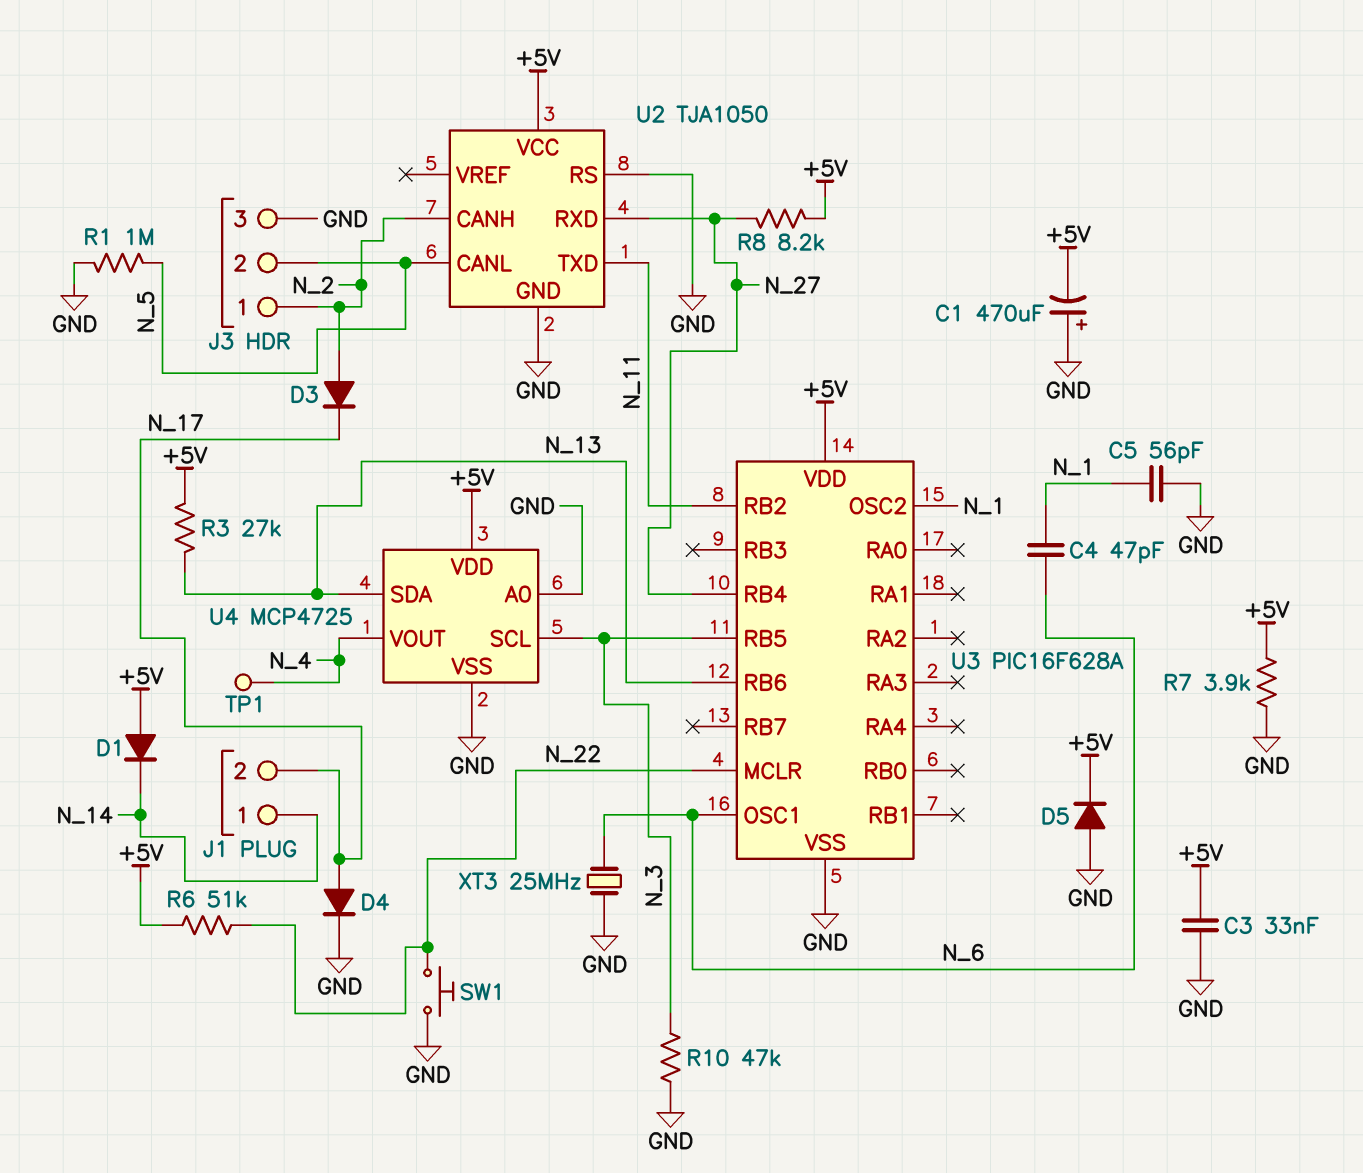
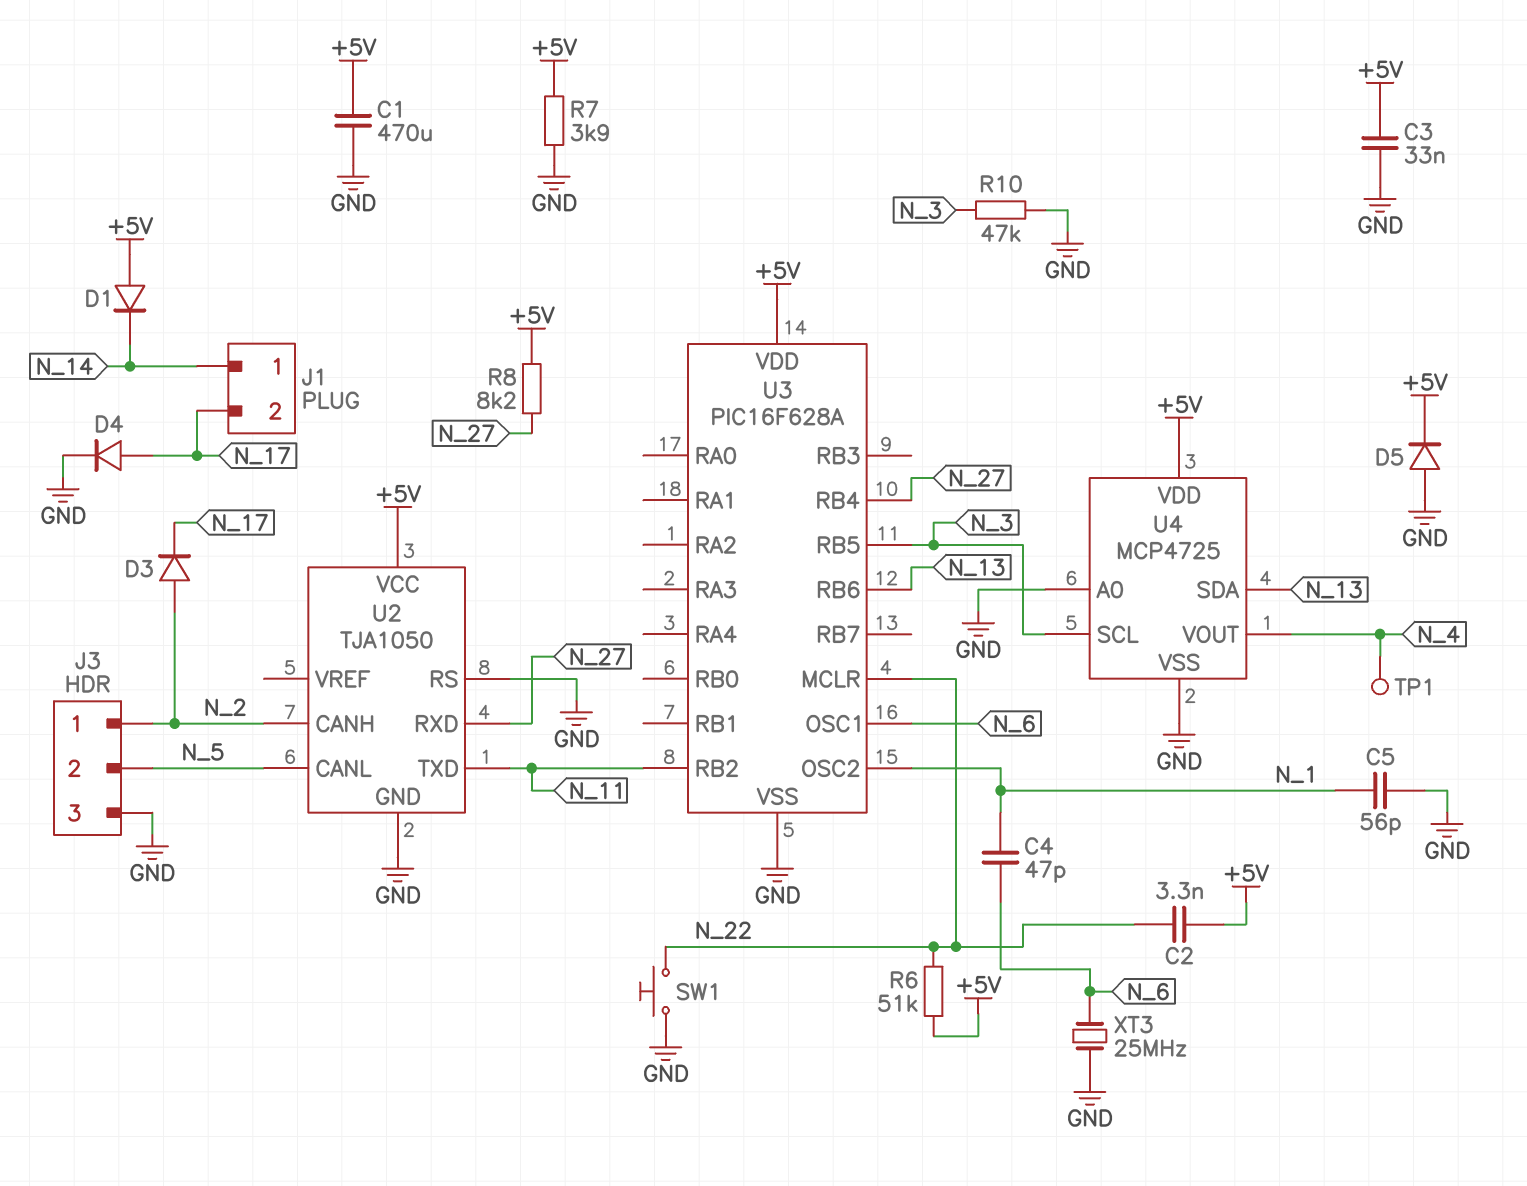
C1: 470uF (plus GND, minus +5V) -> 470uF (+5V, GND)
C2: none -> 3.3nF (+5V, N_22)
R1: 1M (GND, N_5) -> none
R3: 27k (+5V, N_13) -> none

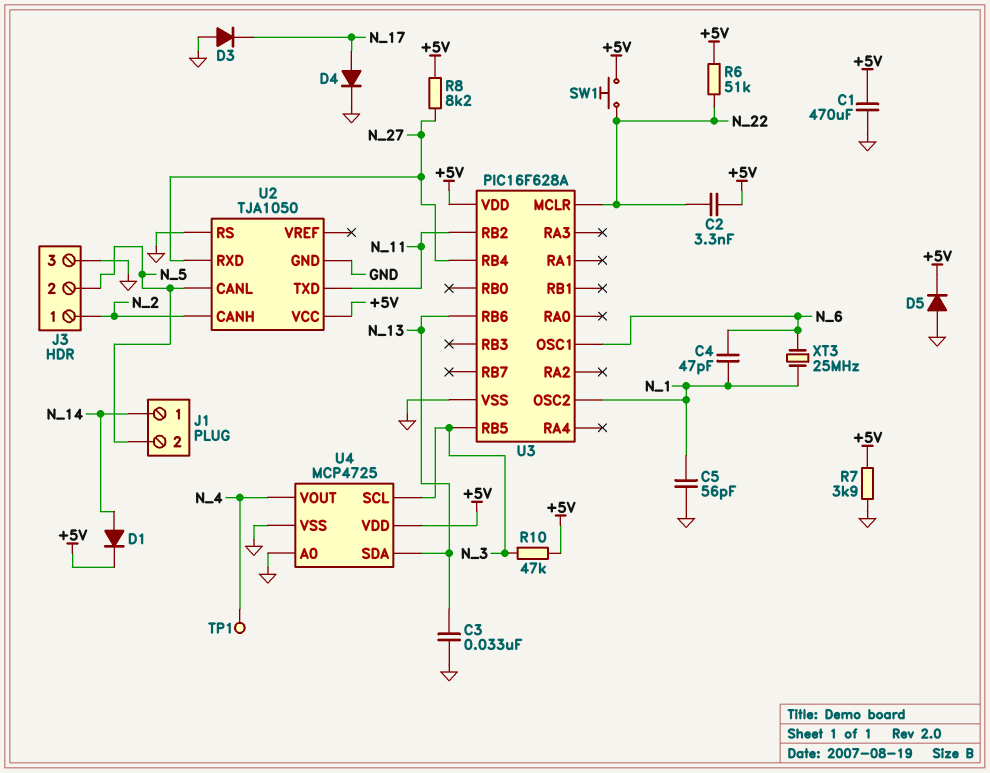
C3: 33nF (+5V, GND) -> 33nF (GND, N_13)
D1: diode (A +5V, K N_14) -> diode (A N_14, K +5V)
D3: diode (A N_2, K N_17) -> diode (A GND, K N_17)
J1 pin 2: N_17 -> N_5
R10: 47k (GND, N_3) -> 47k (+5V, N_3)
SW1: button (GND, N_22) -> button (+5V, N_22)
XT3: 25MHz (GND, N_6) -> 25MHz (N_1, N_6)

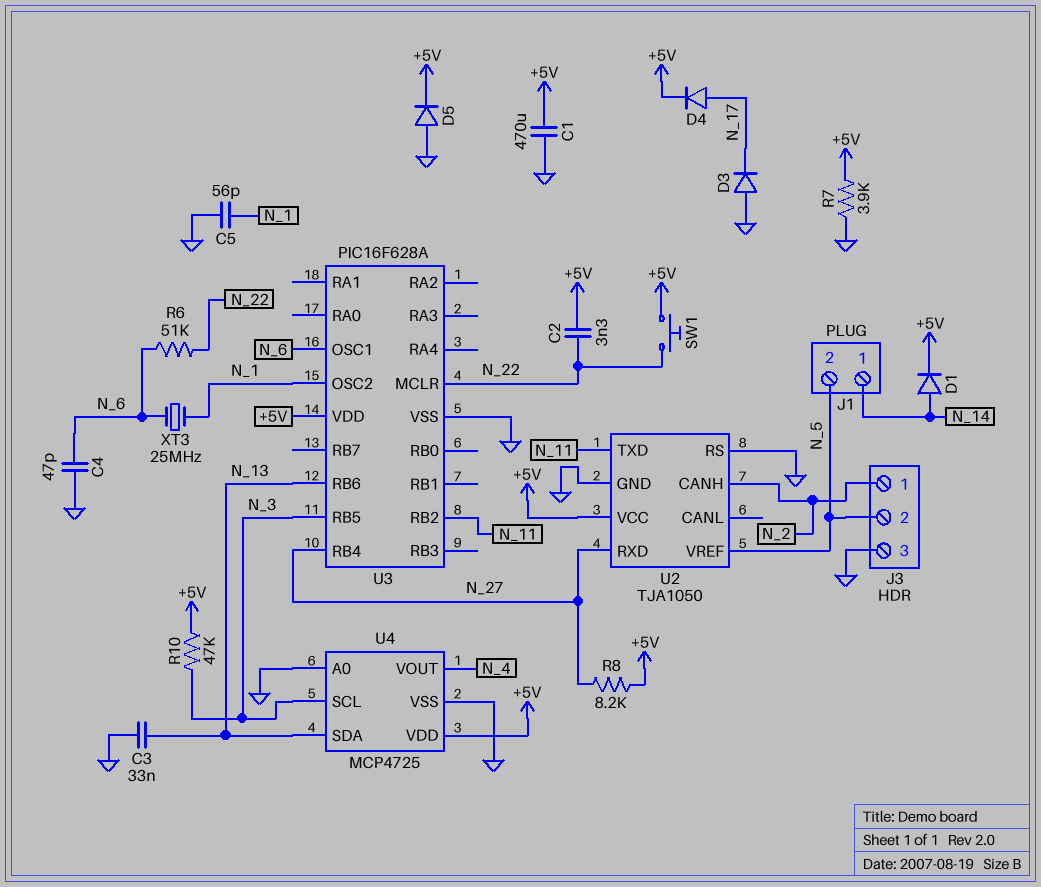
C4: 47pF (N_1, N_6) -> 47pF (GND, N_6)
D4: diode (A N_17, K GND) -> diode (A N_17, K +5V)
R6: 51k (+5V, N_22) -> 51k (N_6, N_22)
TP1: test point (N_4) -> none
U2 pin CANL: N_5 -> none
U2 pin VREF: none -> N_5

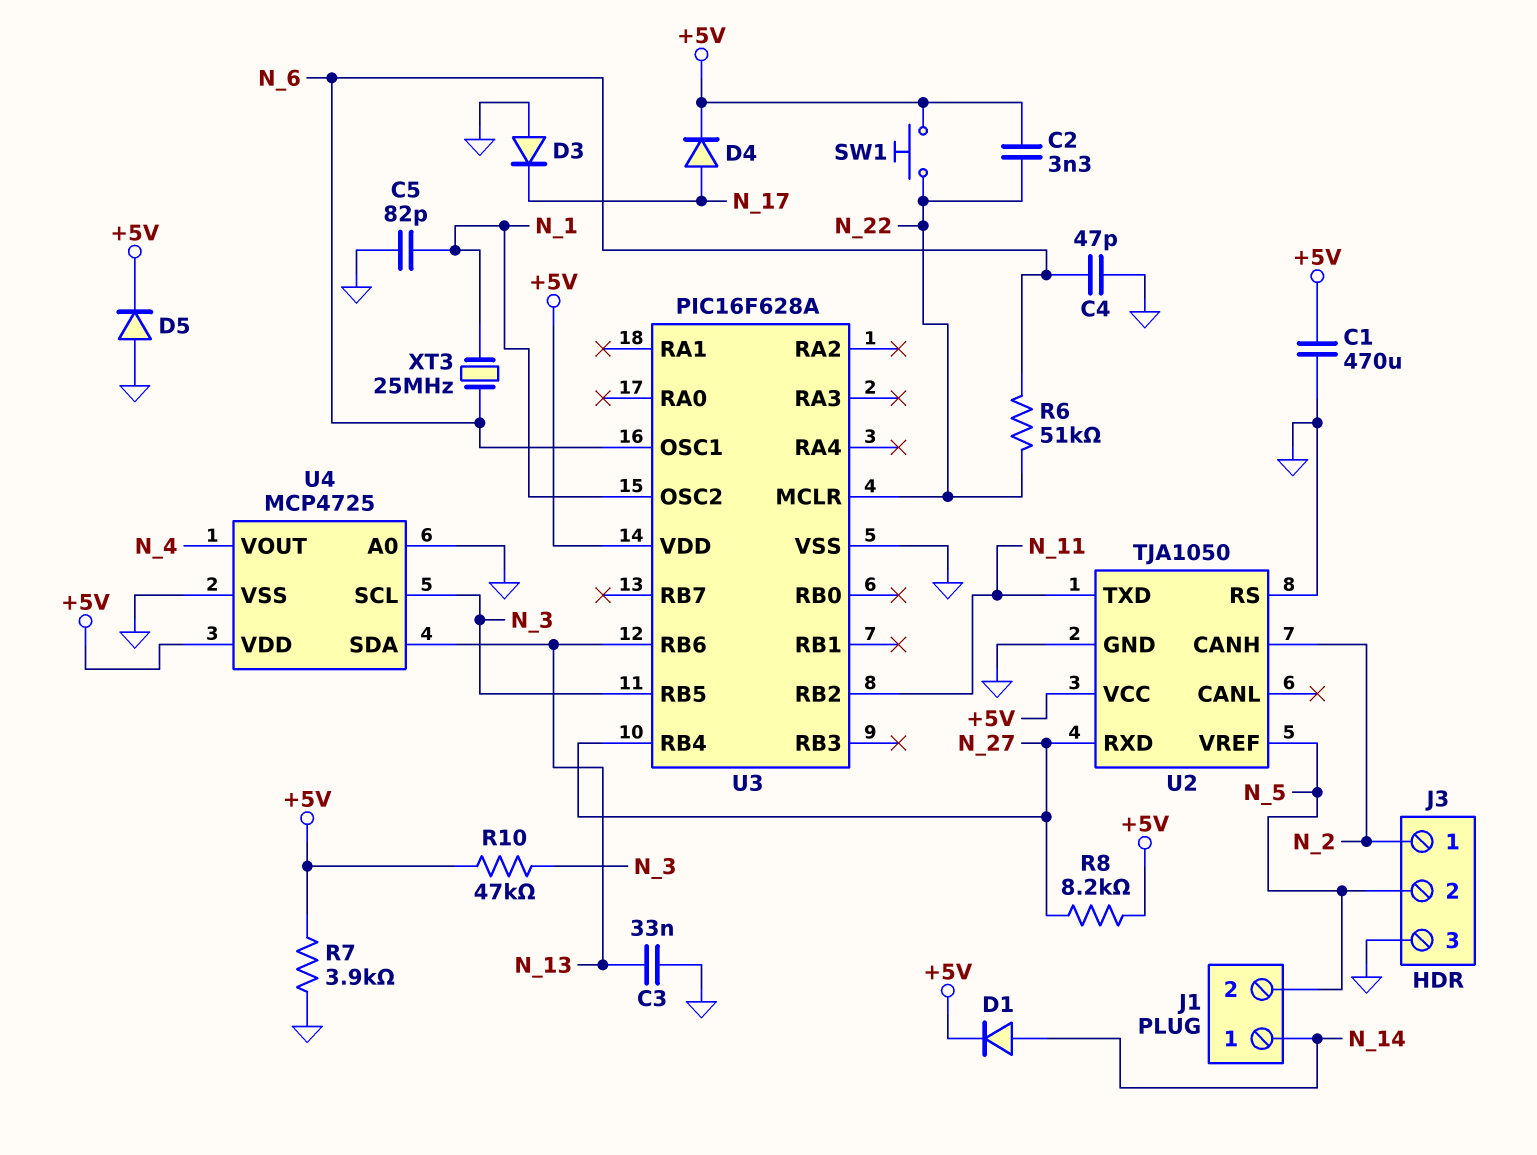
C5: 56pF (GND, N_1) -> 82pF (GND, N_1)

